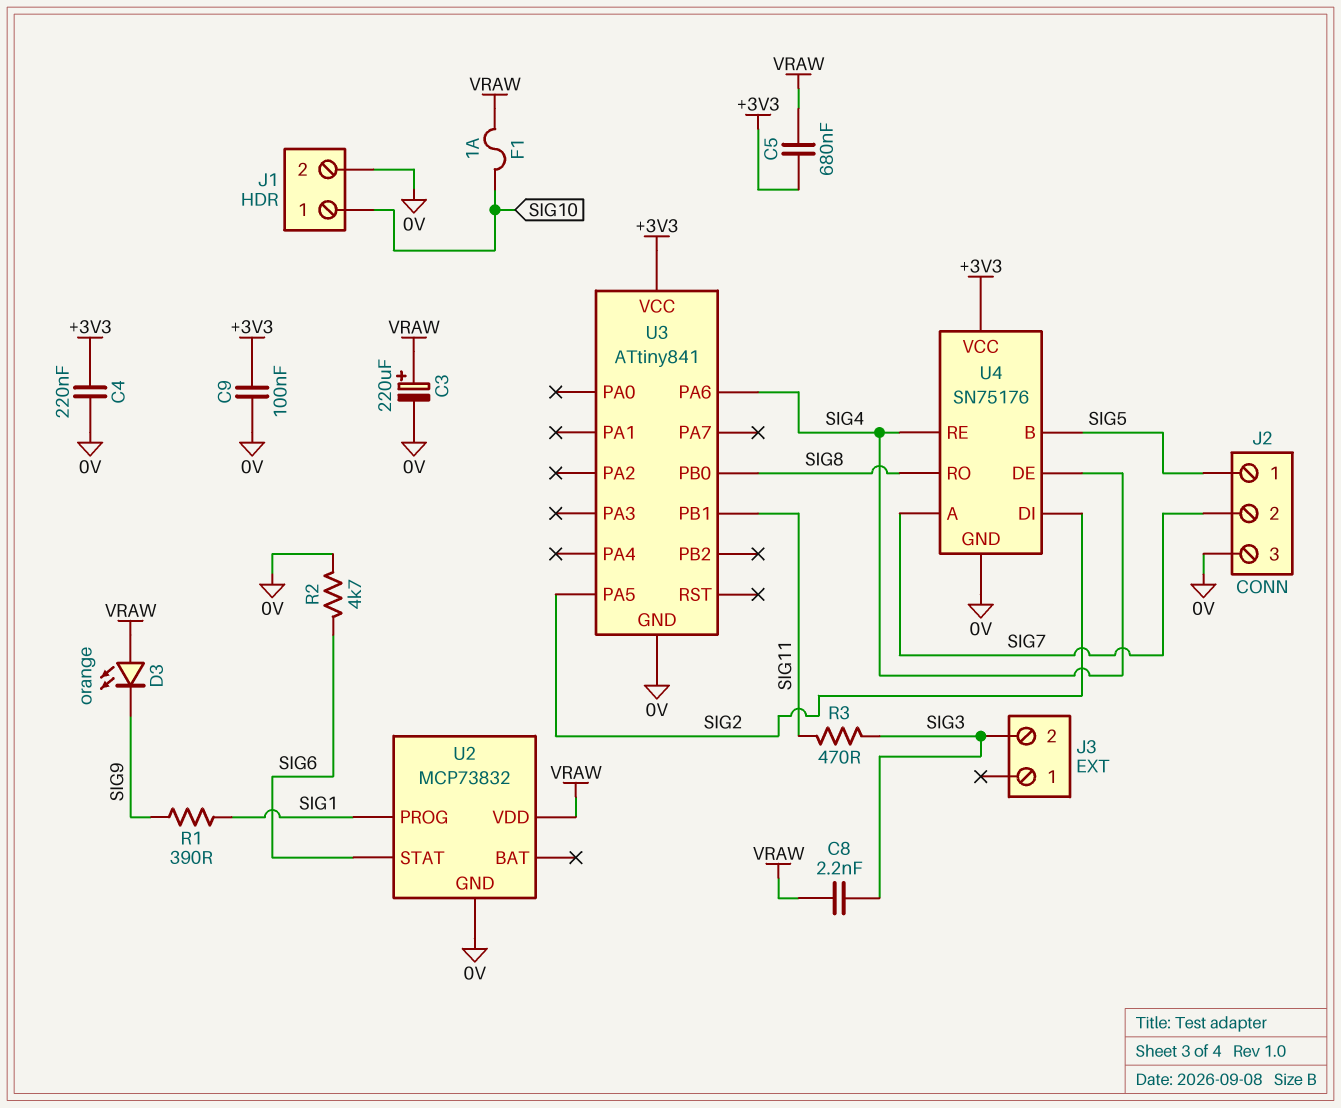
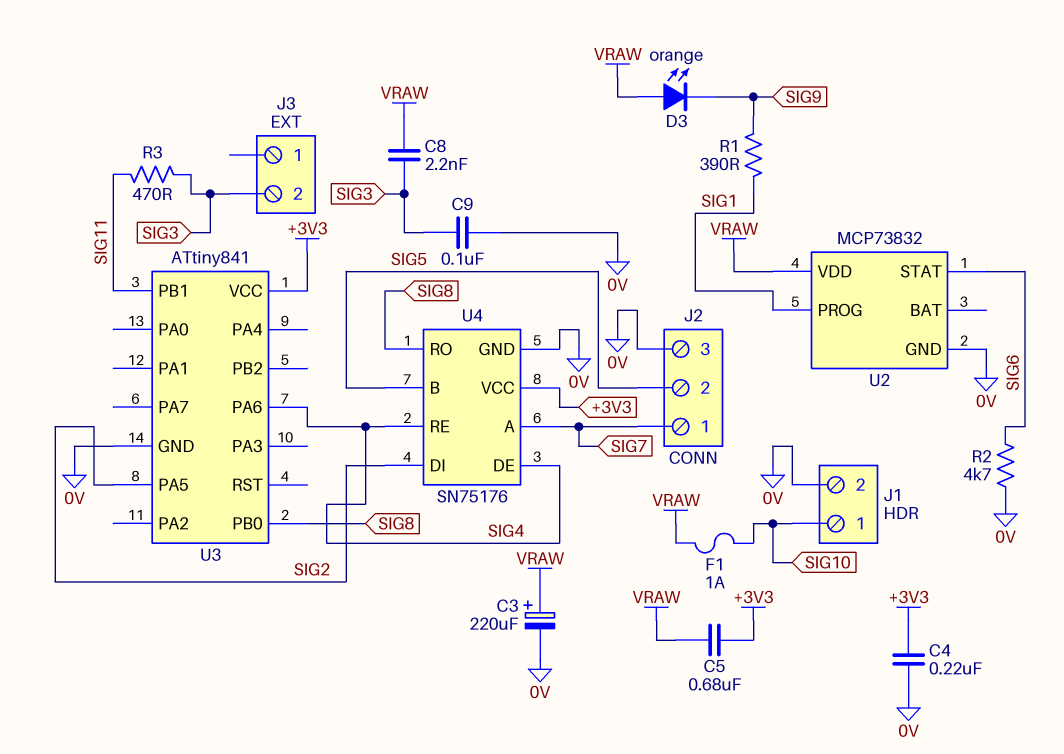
C9: 100nF (+3V3, 0V) -> 100nF (0V, SIG3)
J2 pin 1: SIG5 -> SIG7
J2 pin 2: SIG7 -> SIG5

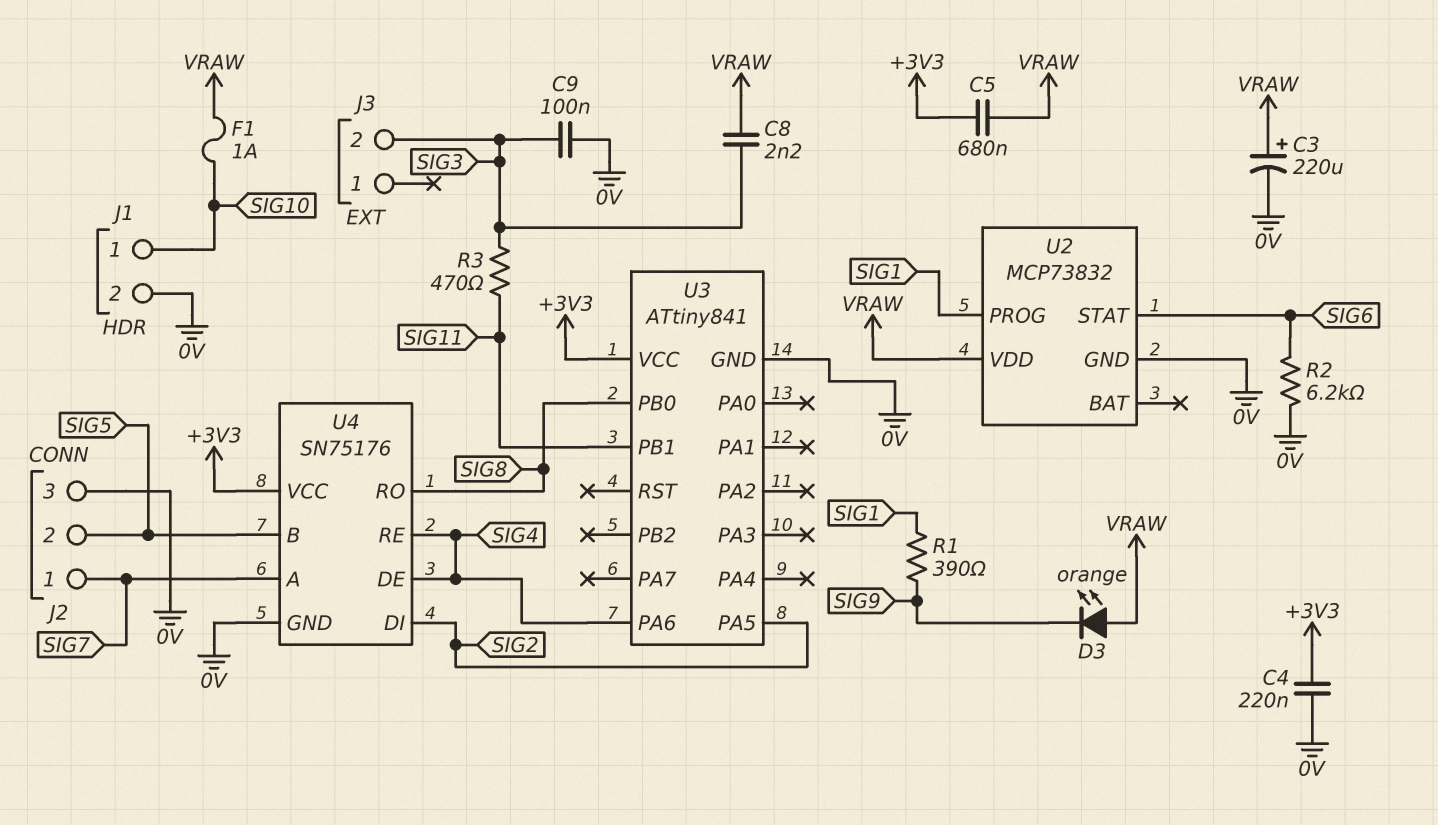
R2: 4.7k (0V, SIG6) -> 6.2k (0V, SIG6)

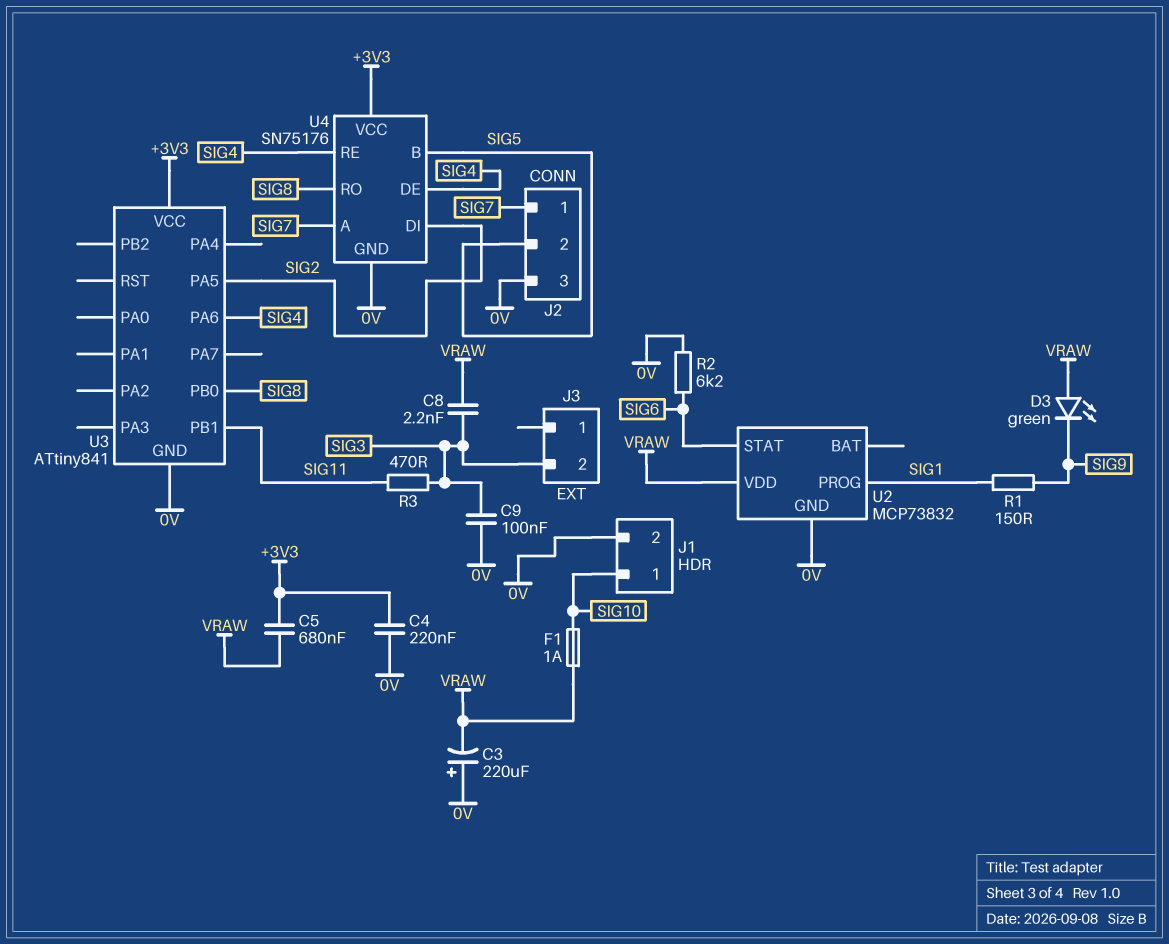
C3: 220uF (plus VRAW, minus 0V) -> 220uF (plus 0V, minus VRAW)
D3: LED orange (A VRAW, K SIG9) -> LED green (A VRAW, K SIG9)
R1: 390 (SIG1, SIG9) -> 150 (SIG1, SIG9)

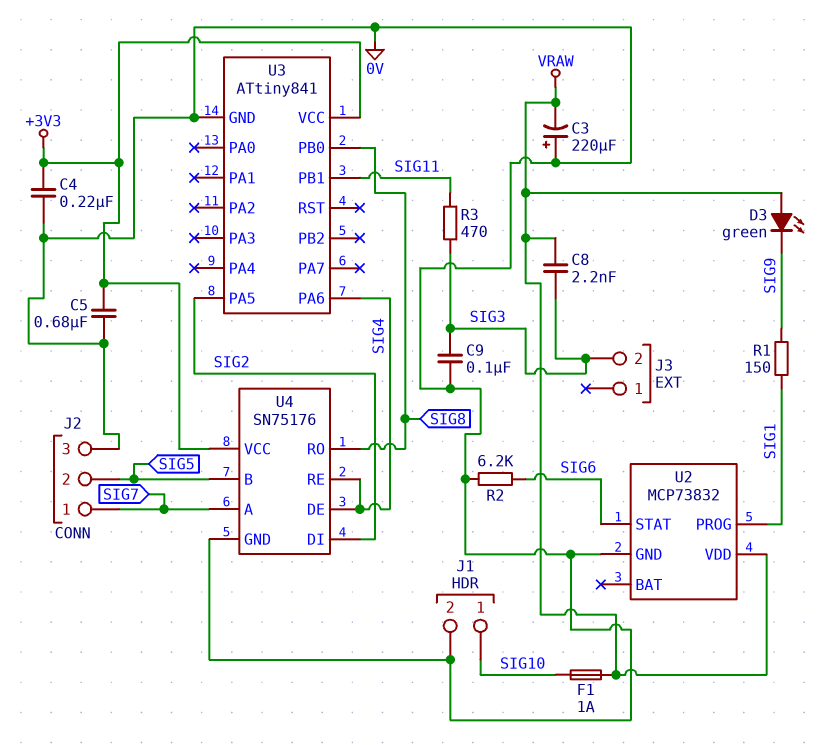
C5: 680nF (+3V3, VRAW) -> 680nF (+3V3, 0V)

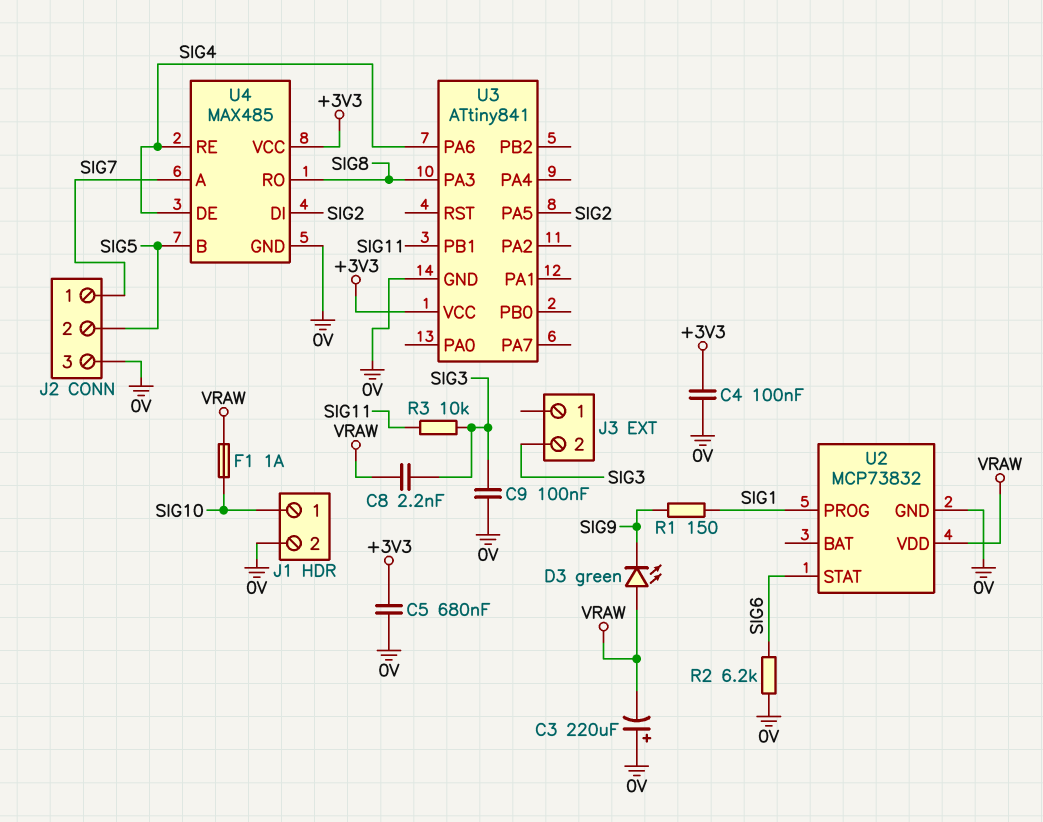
C4: 220nF (+3V3, 0V) -> 100nF (+3V3, 0V)
R3: 470 (SIG3, SIG11) -> 10k (SIG3, SIG11)
U3 pin PA3: none -> SIG8
U3 pin PB0: SIG8 -> none
U4: SN75176 -> MAX485

